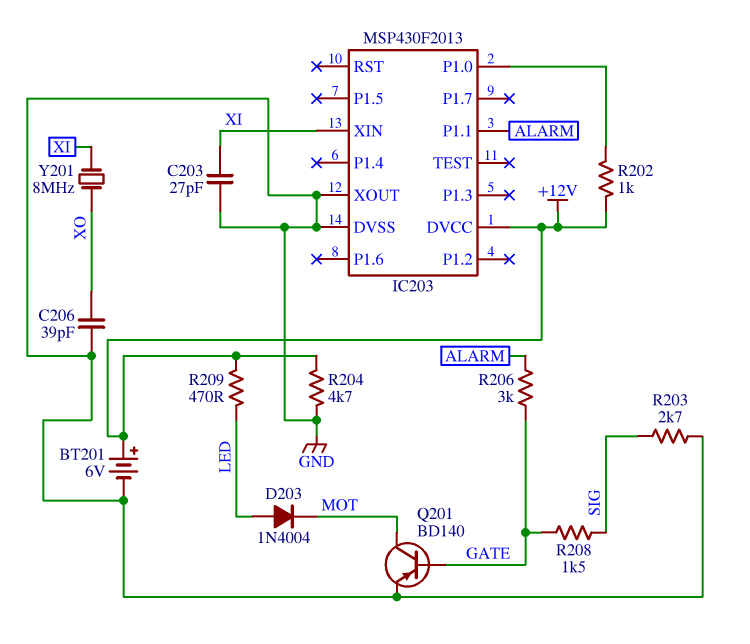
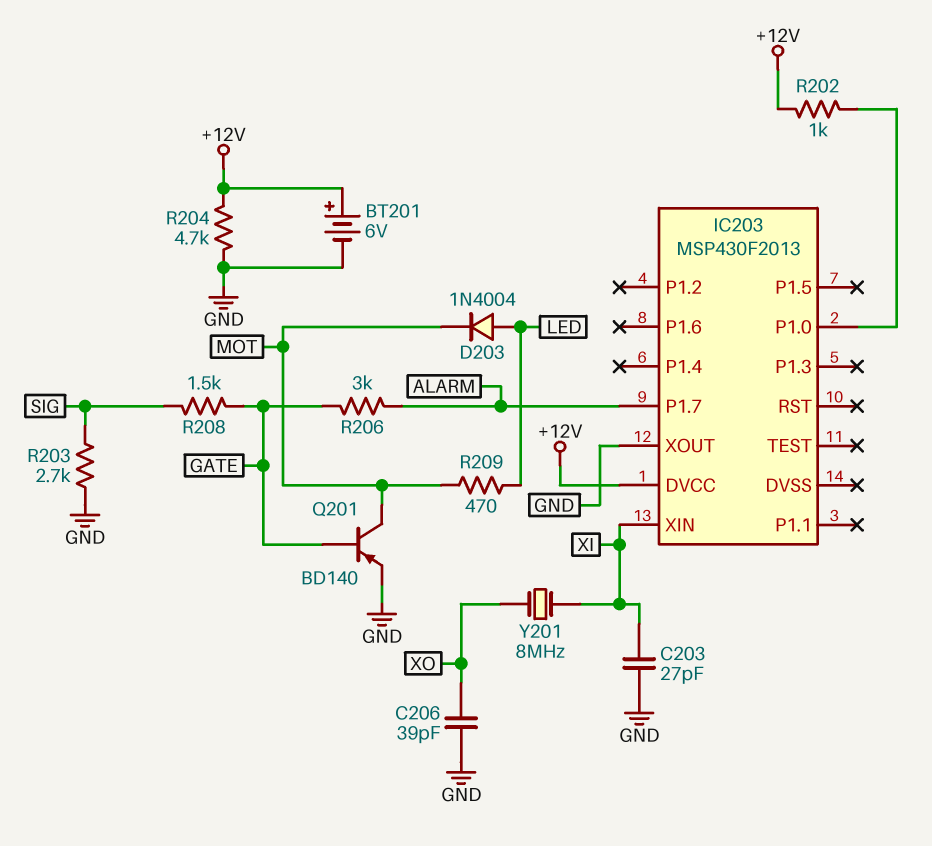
IC203 pin DVSS: GND -> none
IC203 pin P1.1: ALARM -> none
IC203 pin P1.7: none -> ALARM
R209: 470 (+12V, LED) -> 470 (LED, MOT)

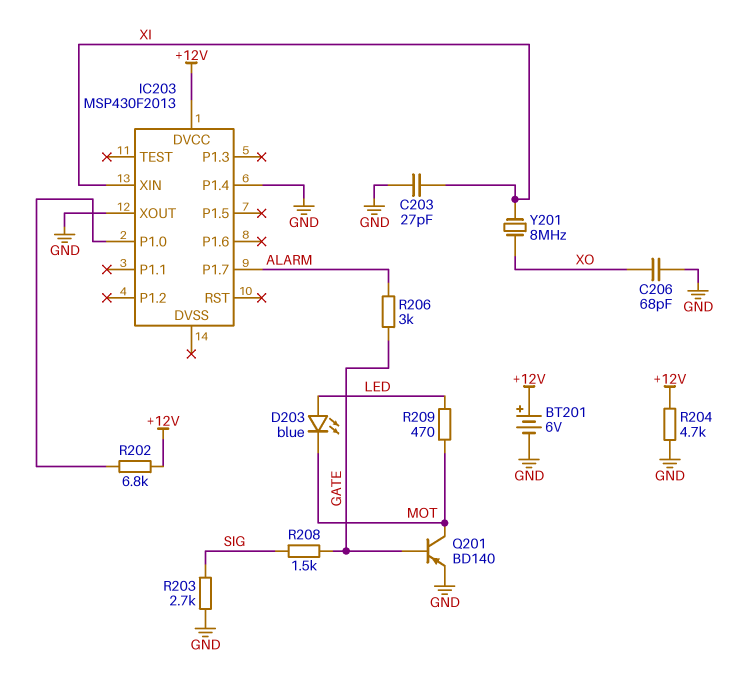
C206: 39pF (GND, XO) -> 68pF (GND, XO)
D203: diode 1N4004 (A LED, K MOT) -> LED blue (A LED, K MOT)
IC203 pin P1.4: none -> GND
R202: 1k (+12V, IC203/P1.0) -> 6.8k (+12V, IC203/P1.0)

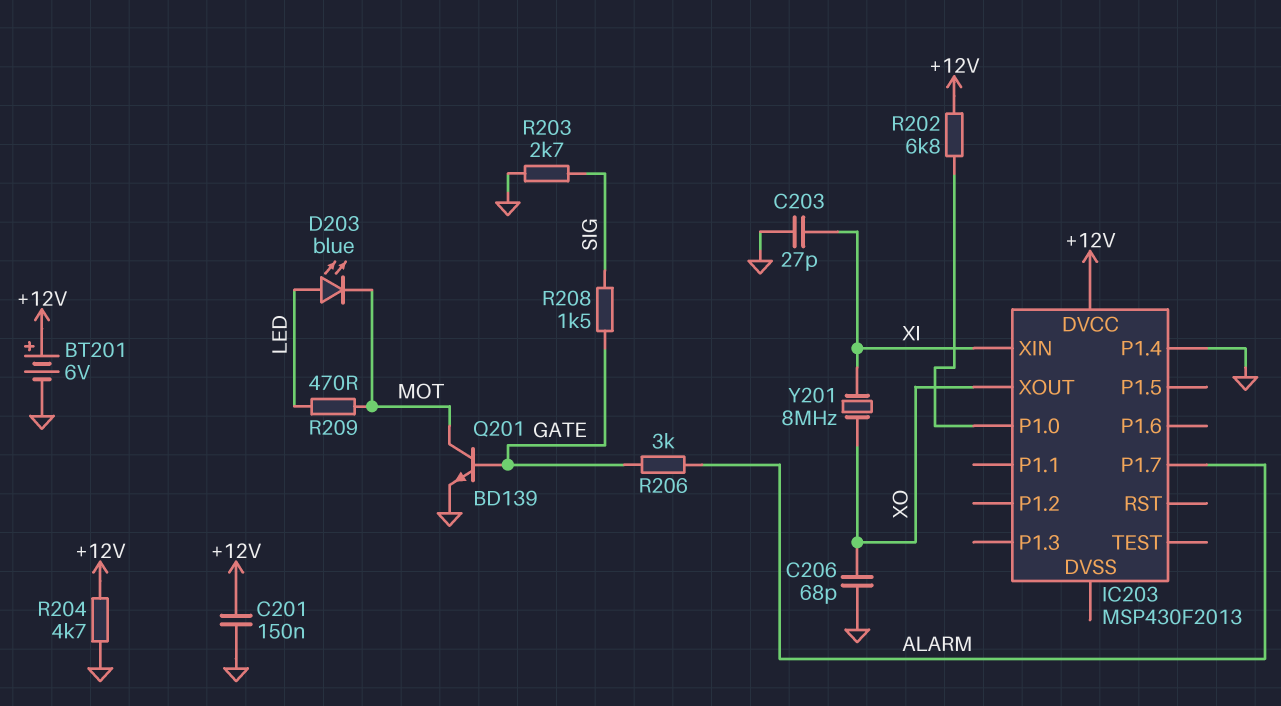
C201: none -> 150nF (+12V, GND)
IC203 pin XOUT: GND -> XO
Q201: PNP BD140 (B GATE, C MOT, E GND) -> NPN BD139 (B GATE, C MOT, E GND)

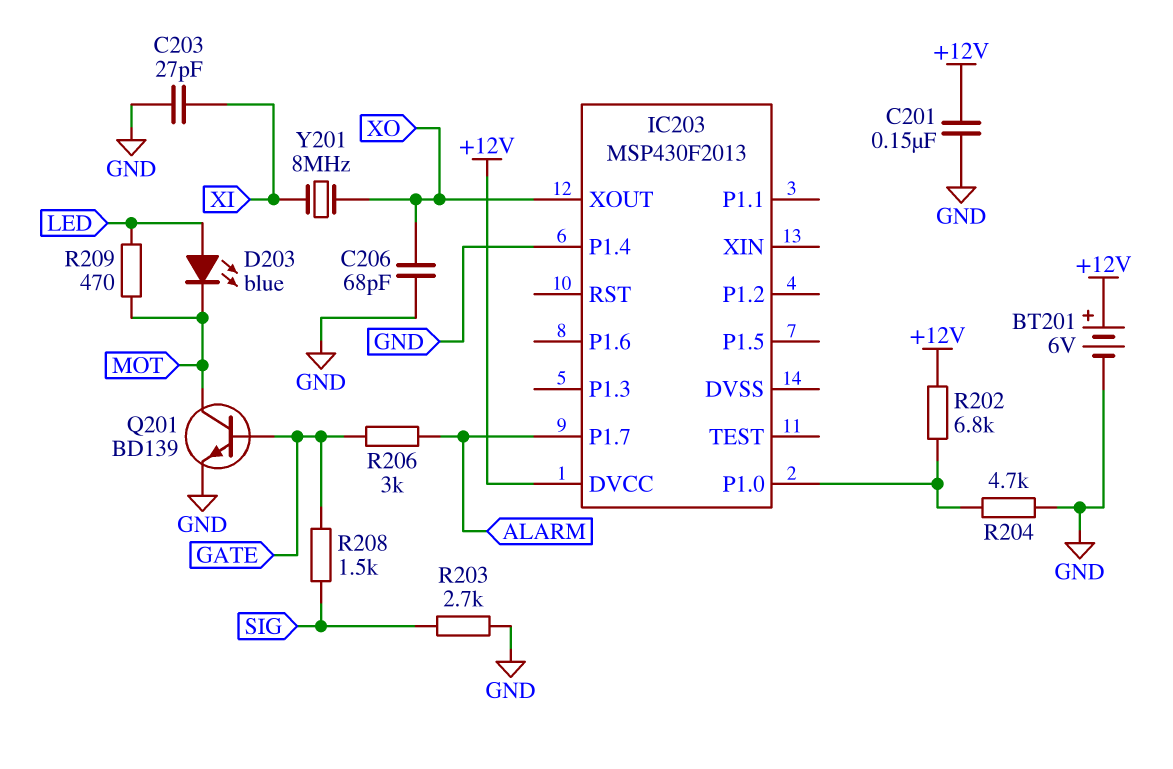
IC203 pin XIN: XI -> none
R204: 4.7k (+12V, GND) -> 4.7k (GND, IC203/P1.0)

